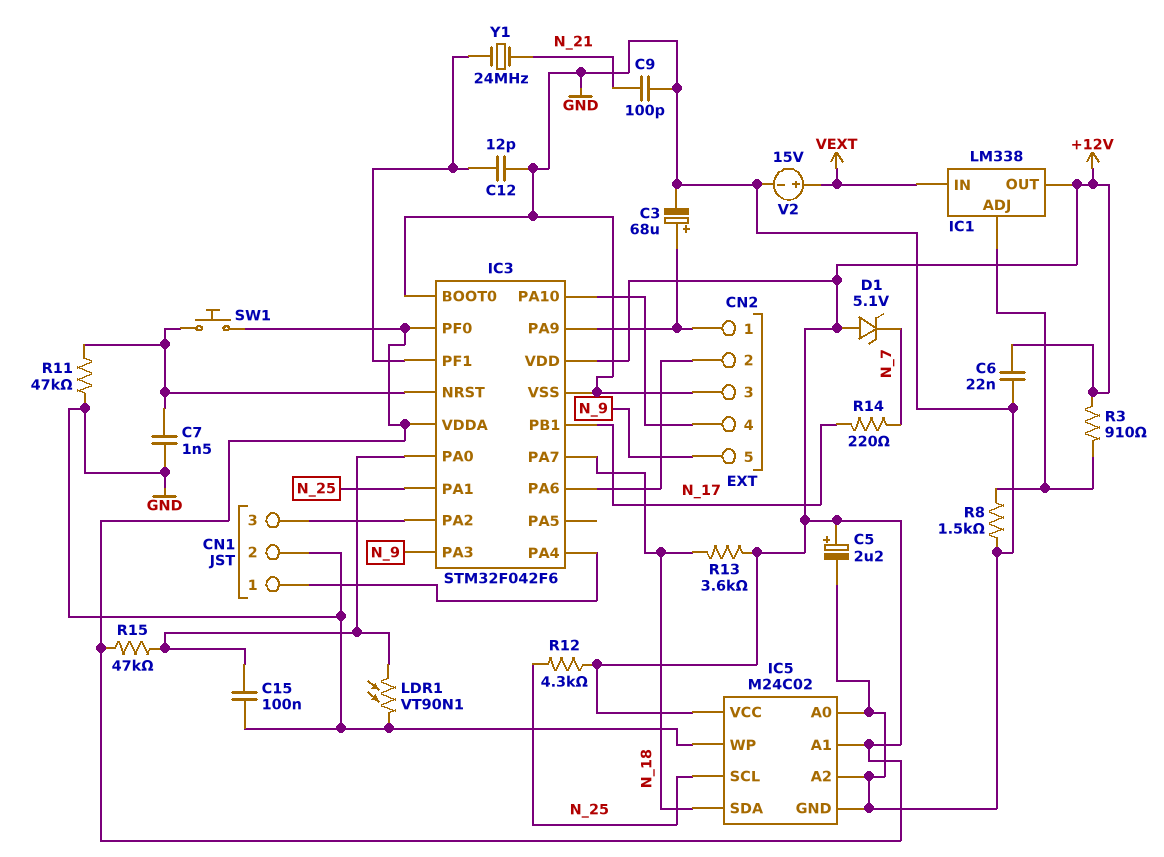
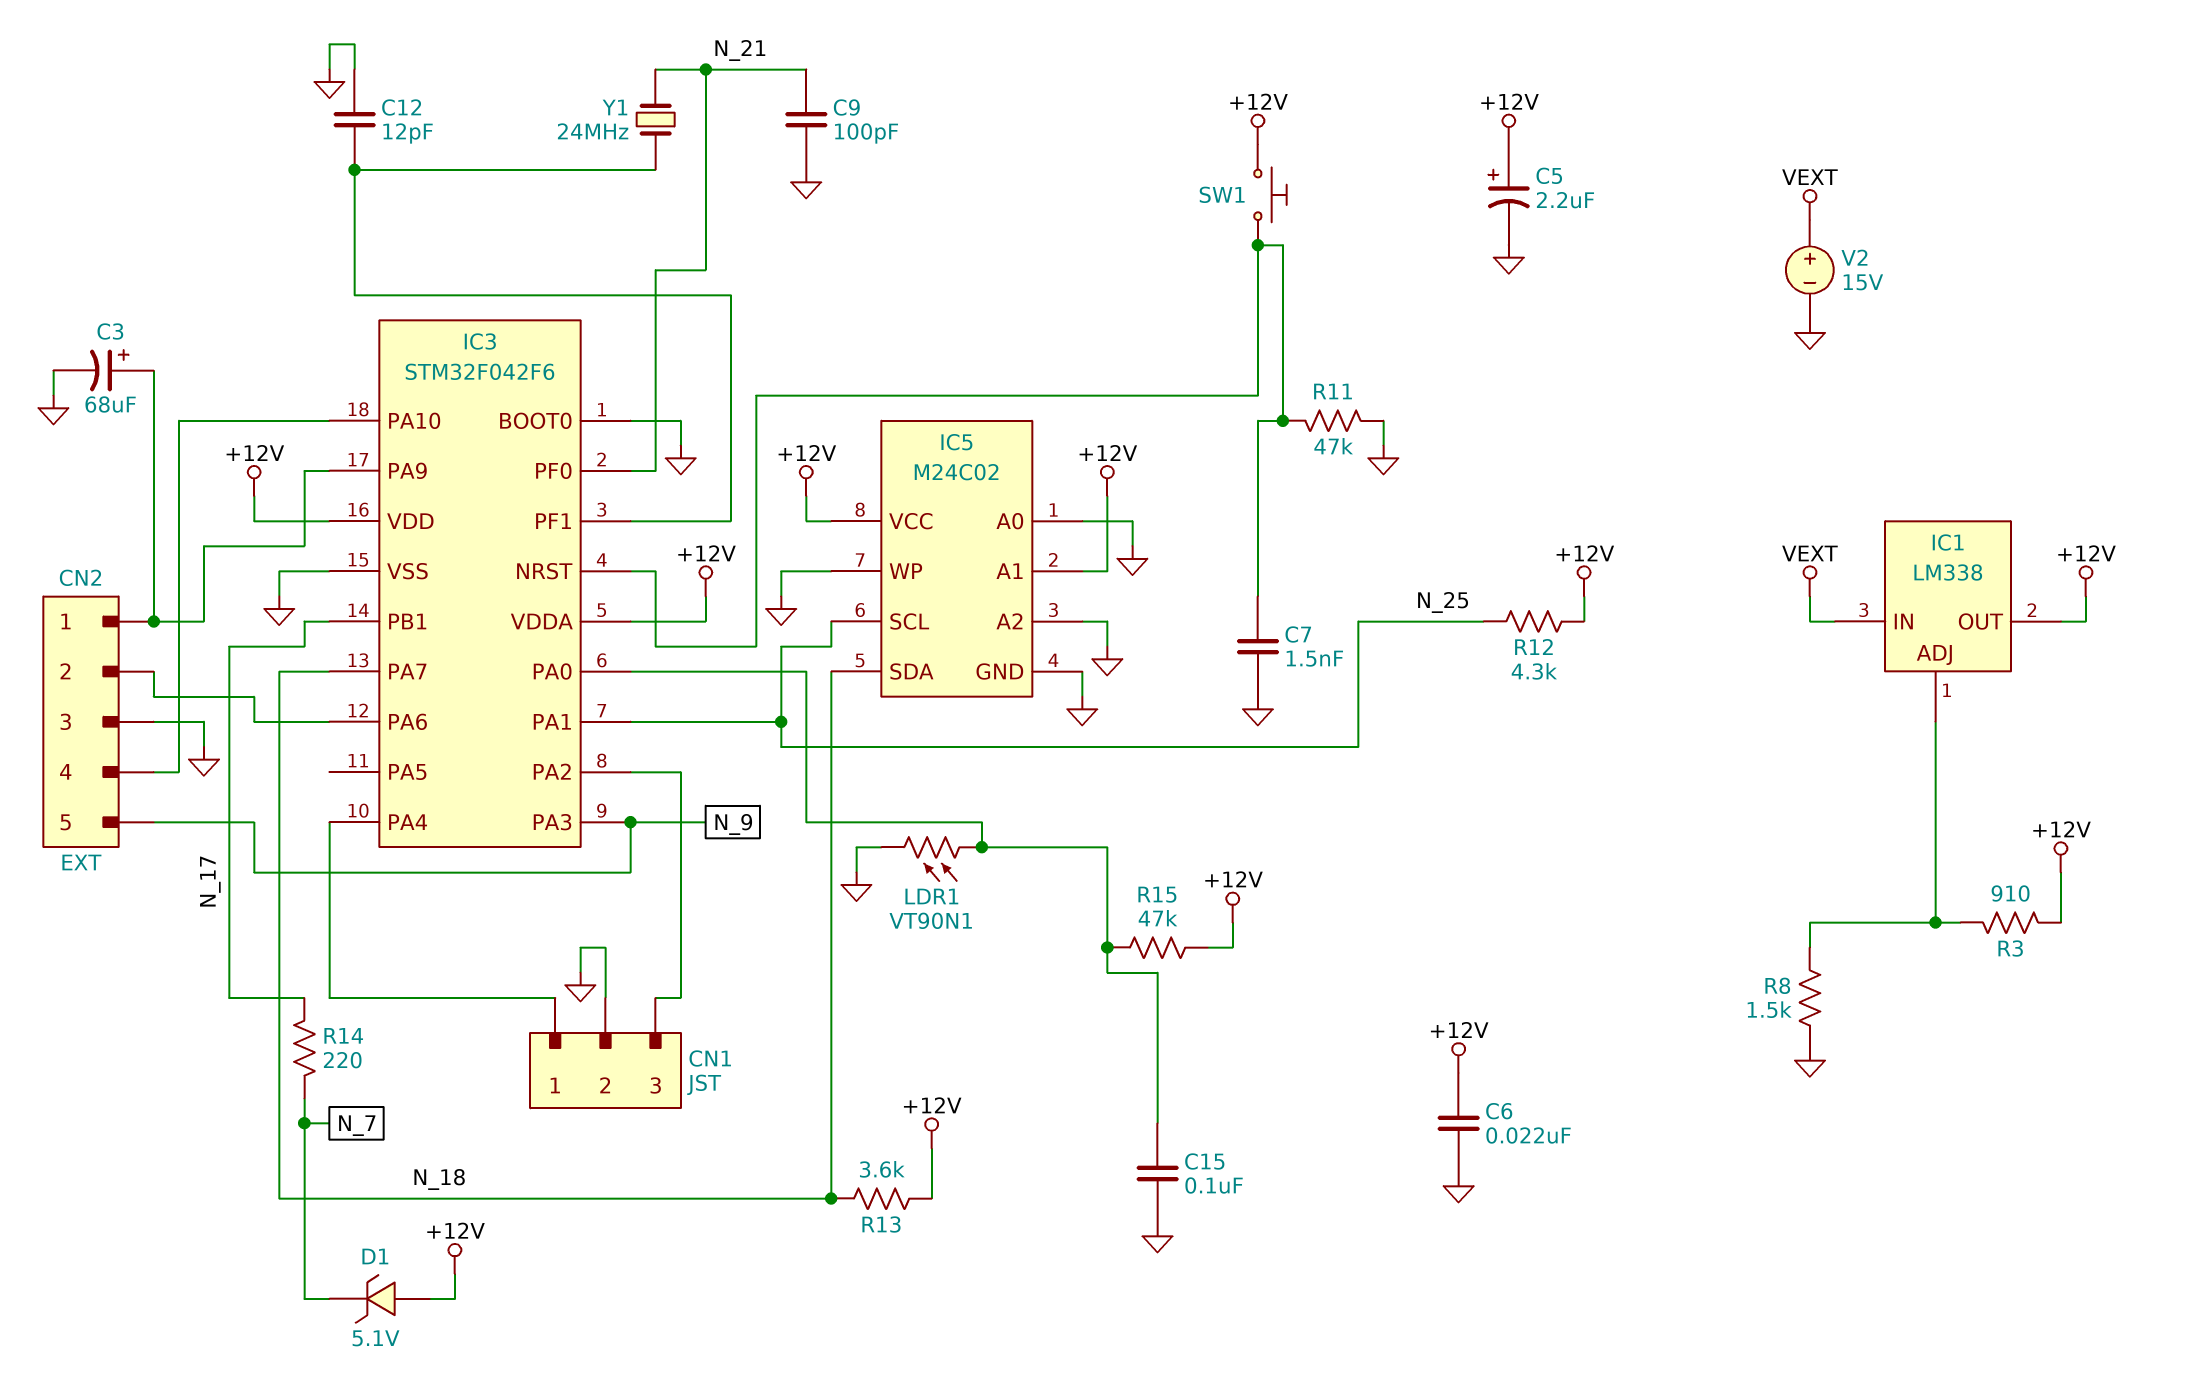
IC3 pin PF0: +12V -> N_21

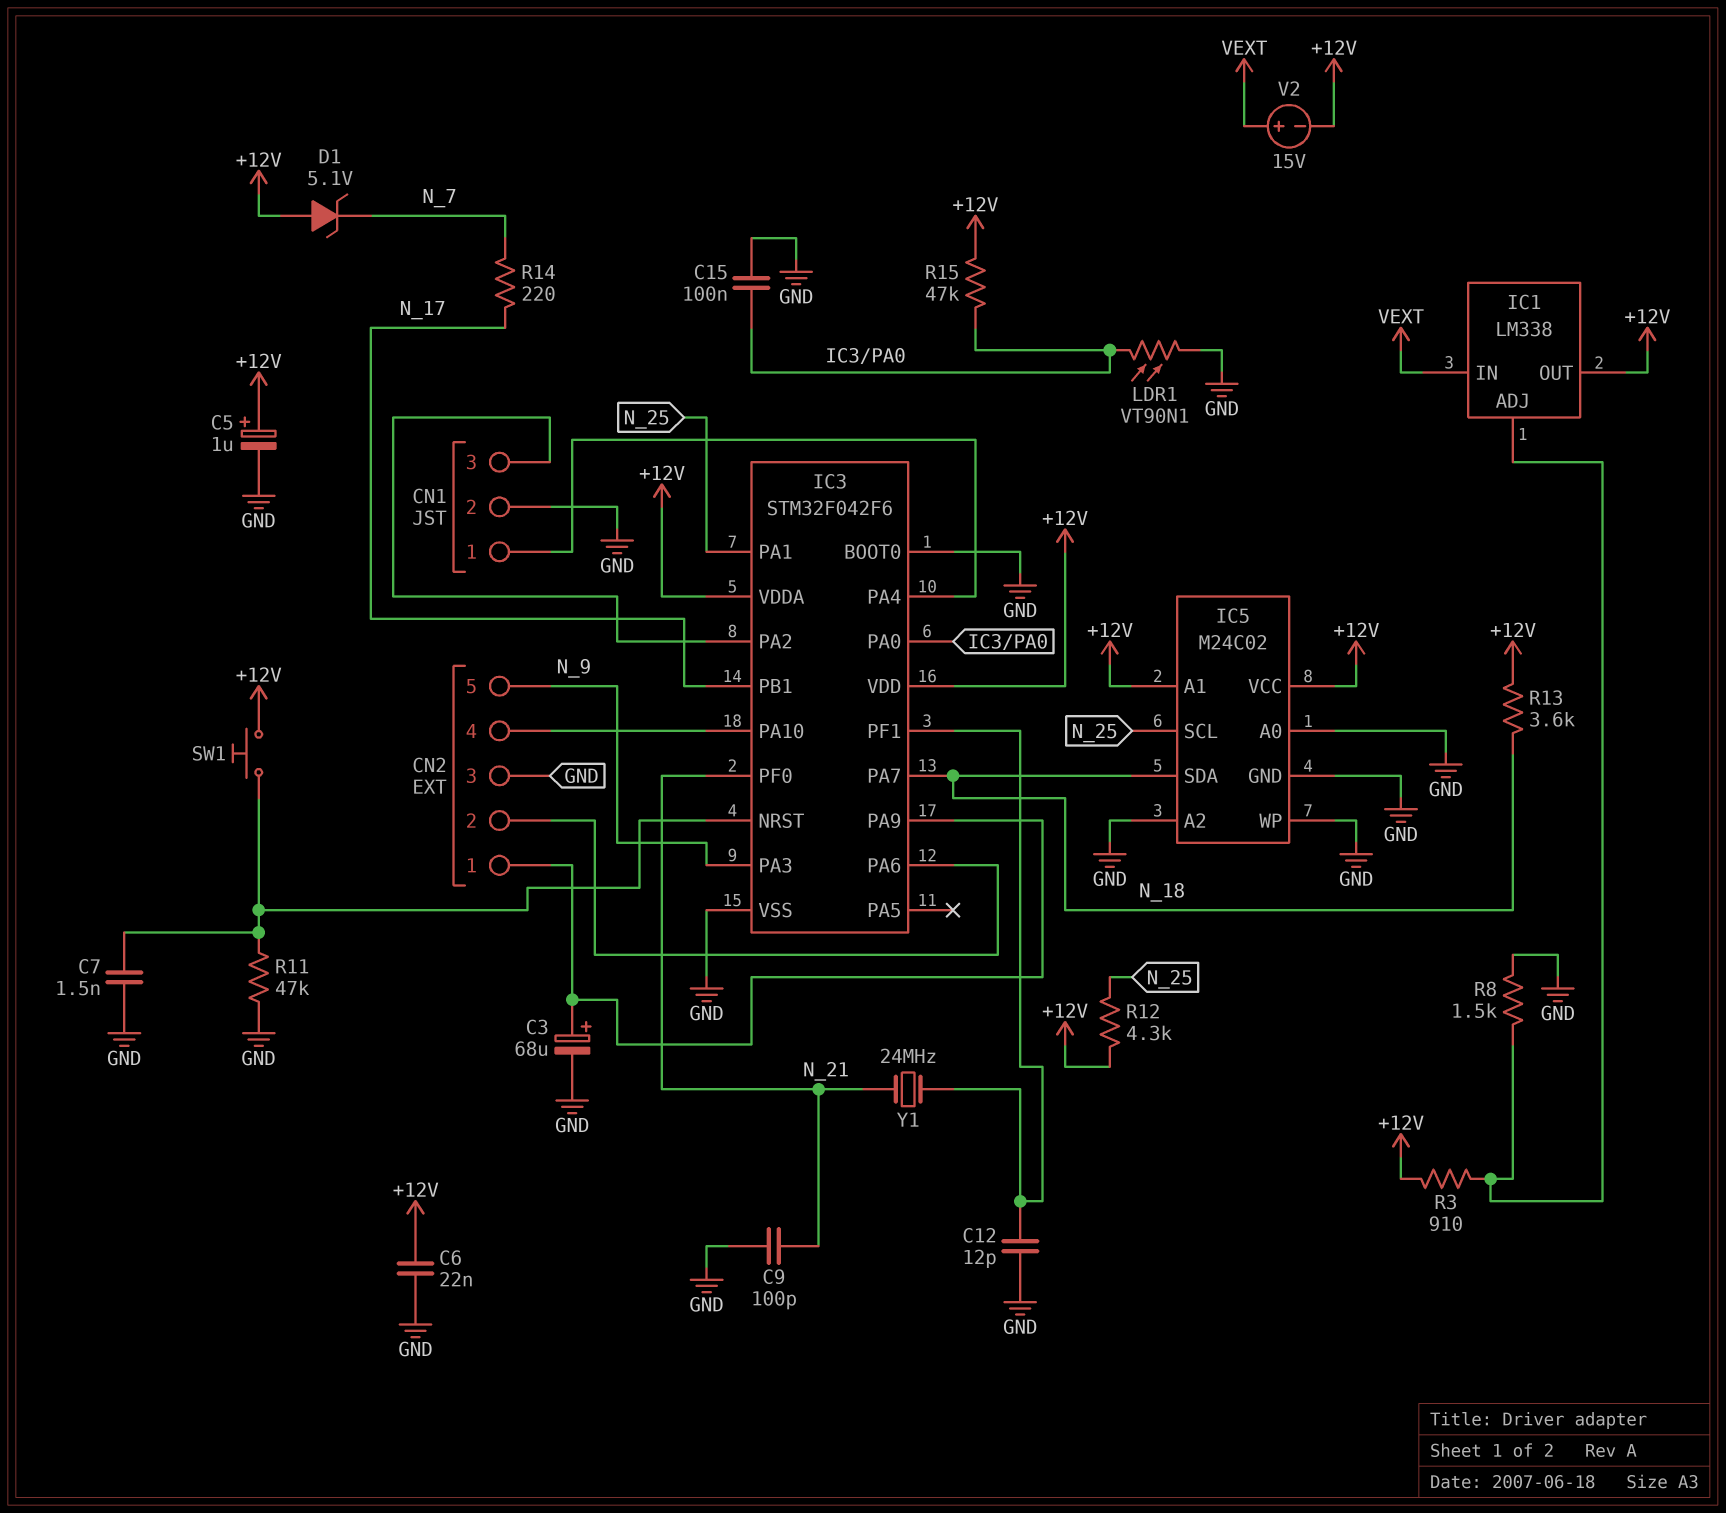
C5: 2.2uF (plus +12V, minus GND) -> 1uF (plus +12V, minus GND)
V2: 15V (plus VEXT, minus GND) -> 15V (plus VEXT, minus +12V)

